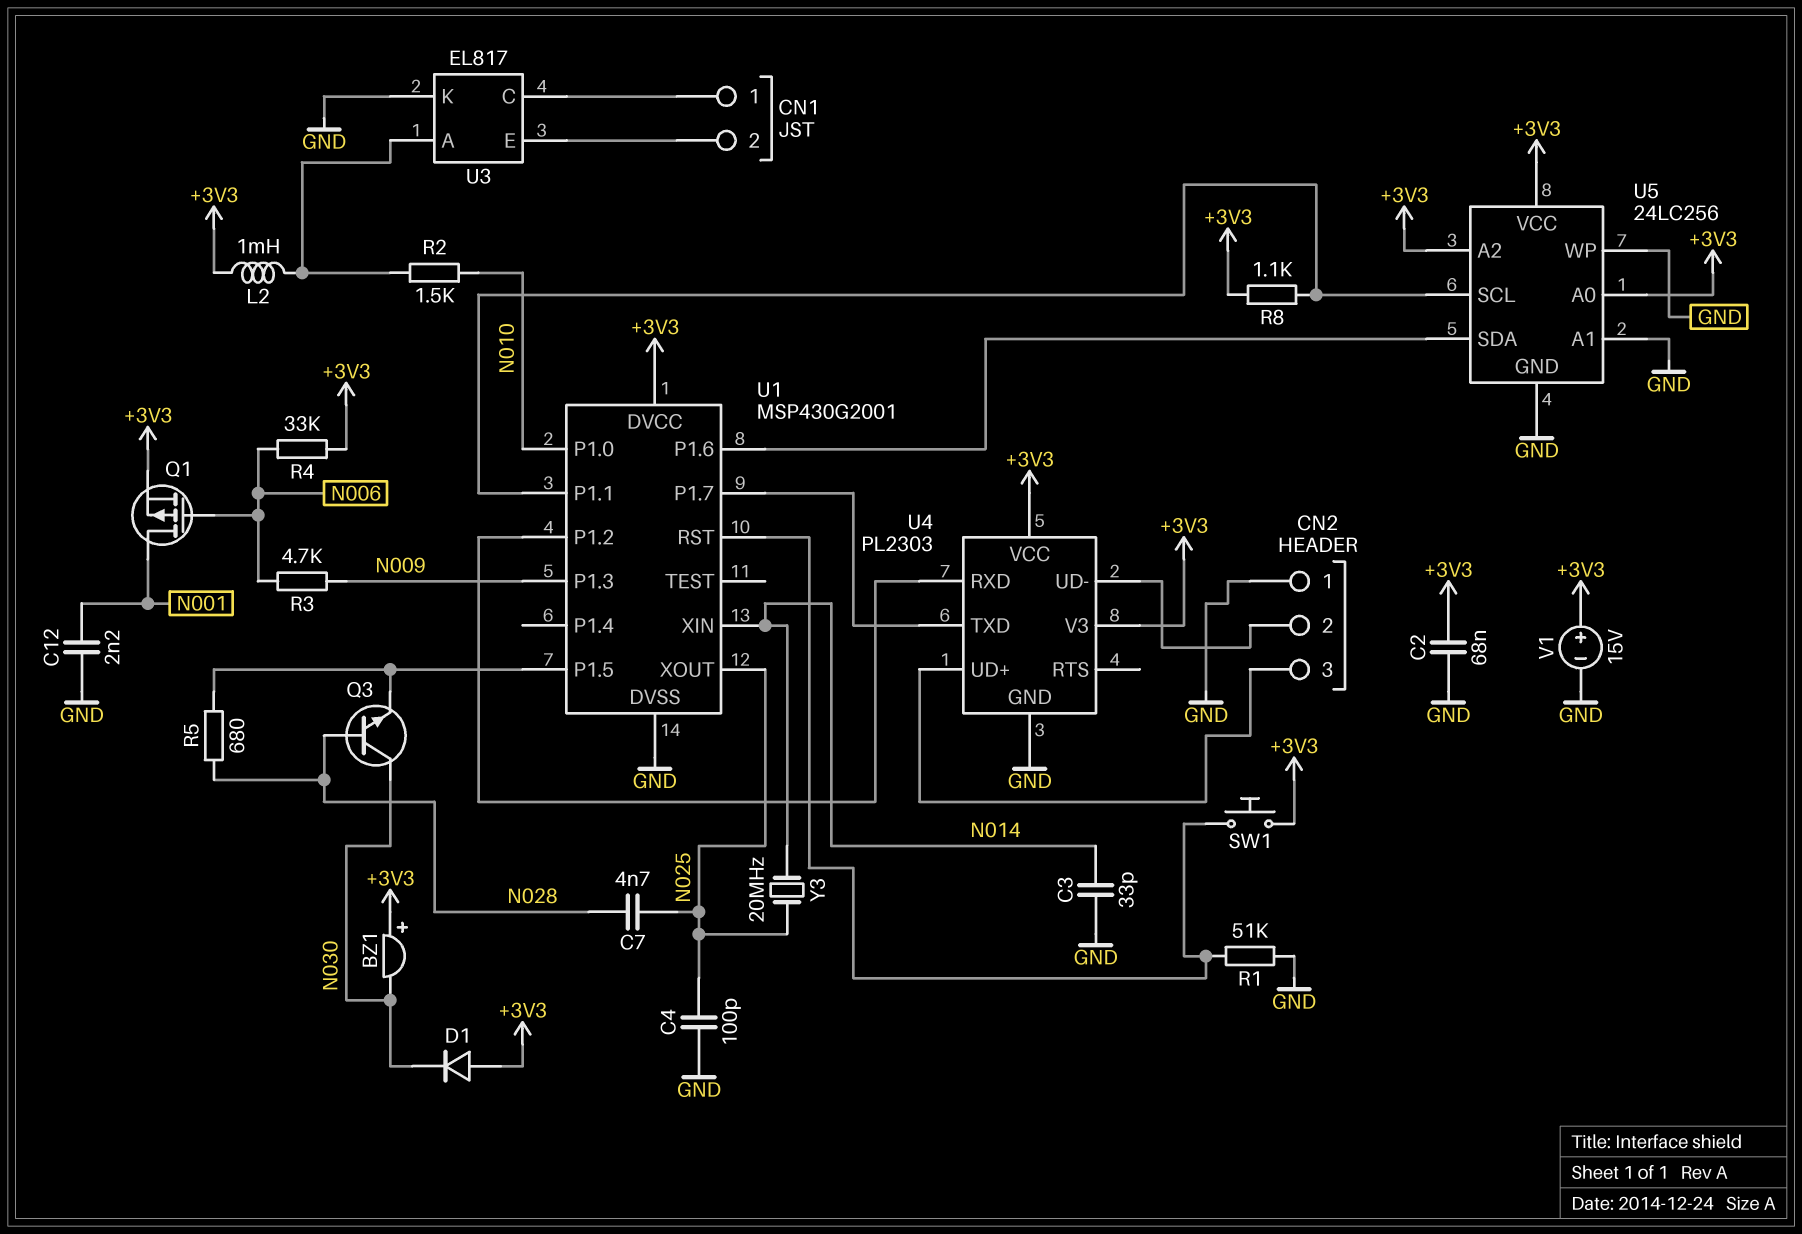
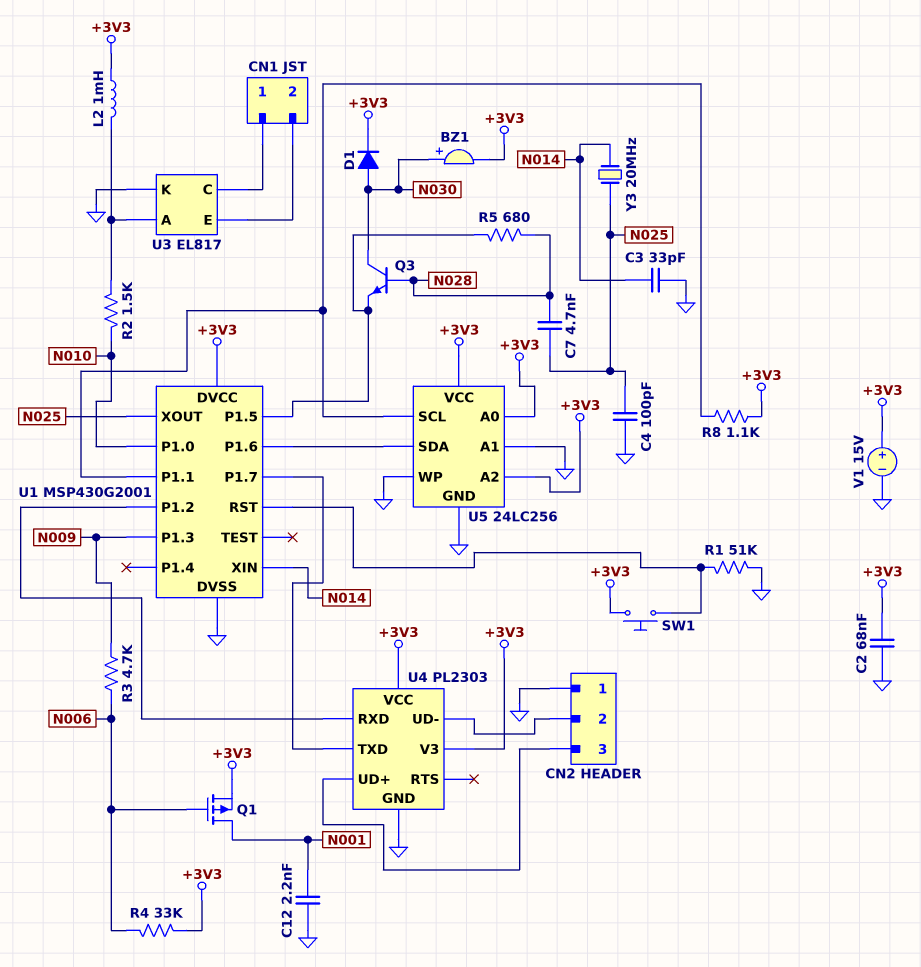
BZ1: buzzer (plus +3V3, minus N030) -> buzzer (plus N030, minus +3V3)
D1: diode (A +3V3, K N030) -> diode (A N030, K +3V3)

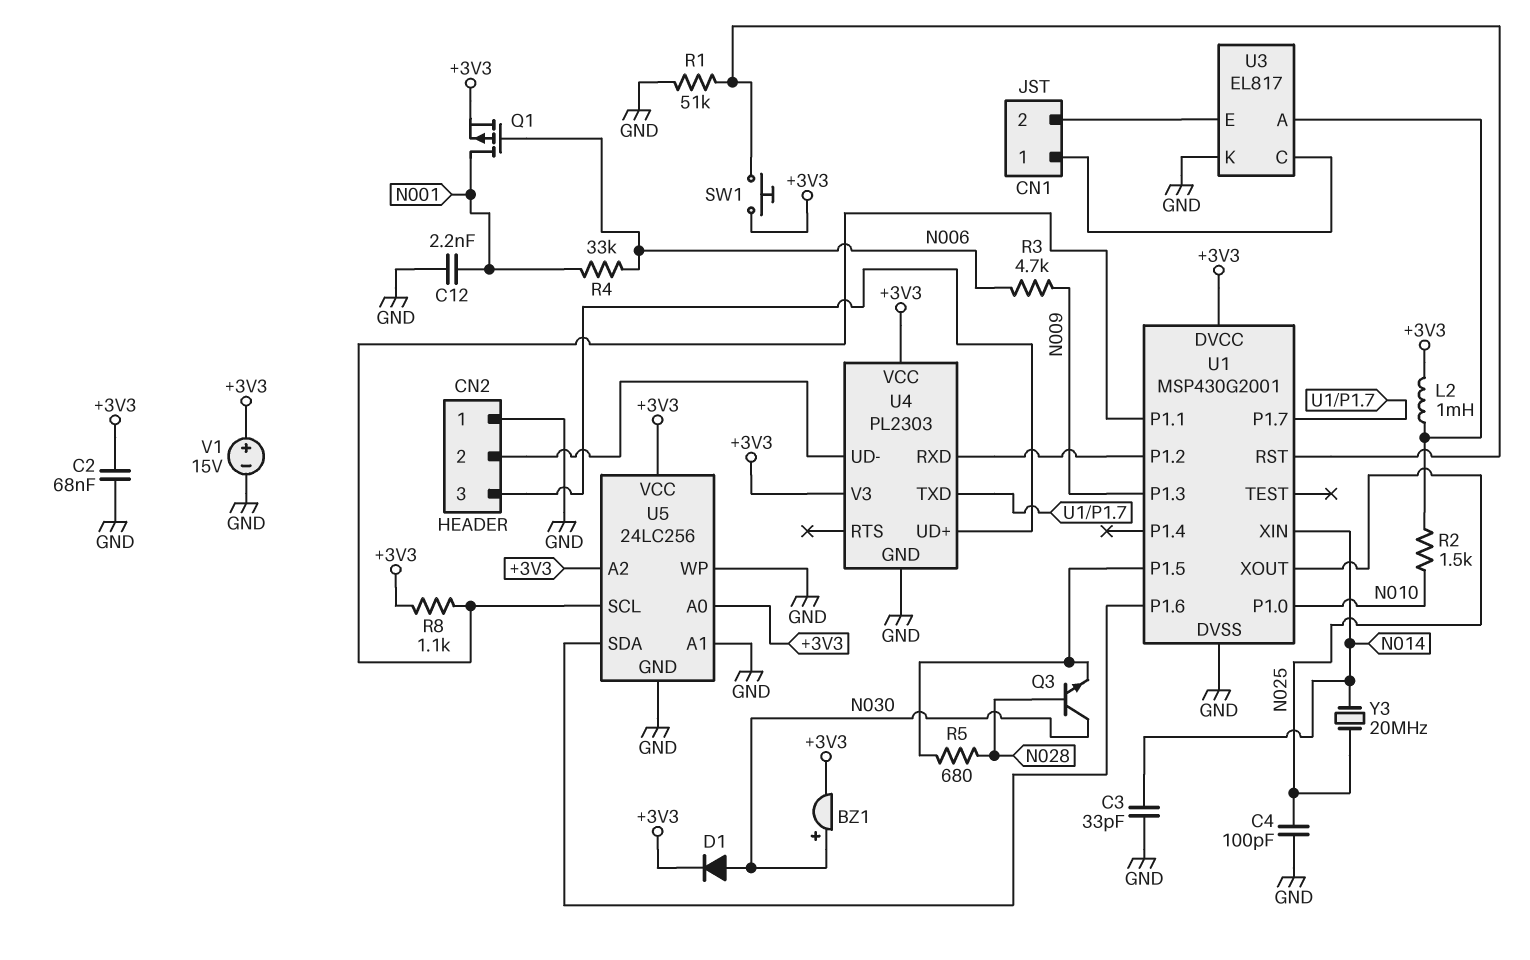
C7: 4.7nF (N025, N028) -> none
R4: 33k (+3V3, N006) -> 33k (N001, N006)

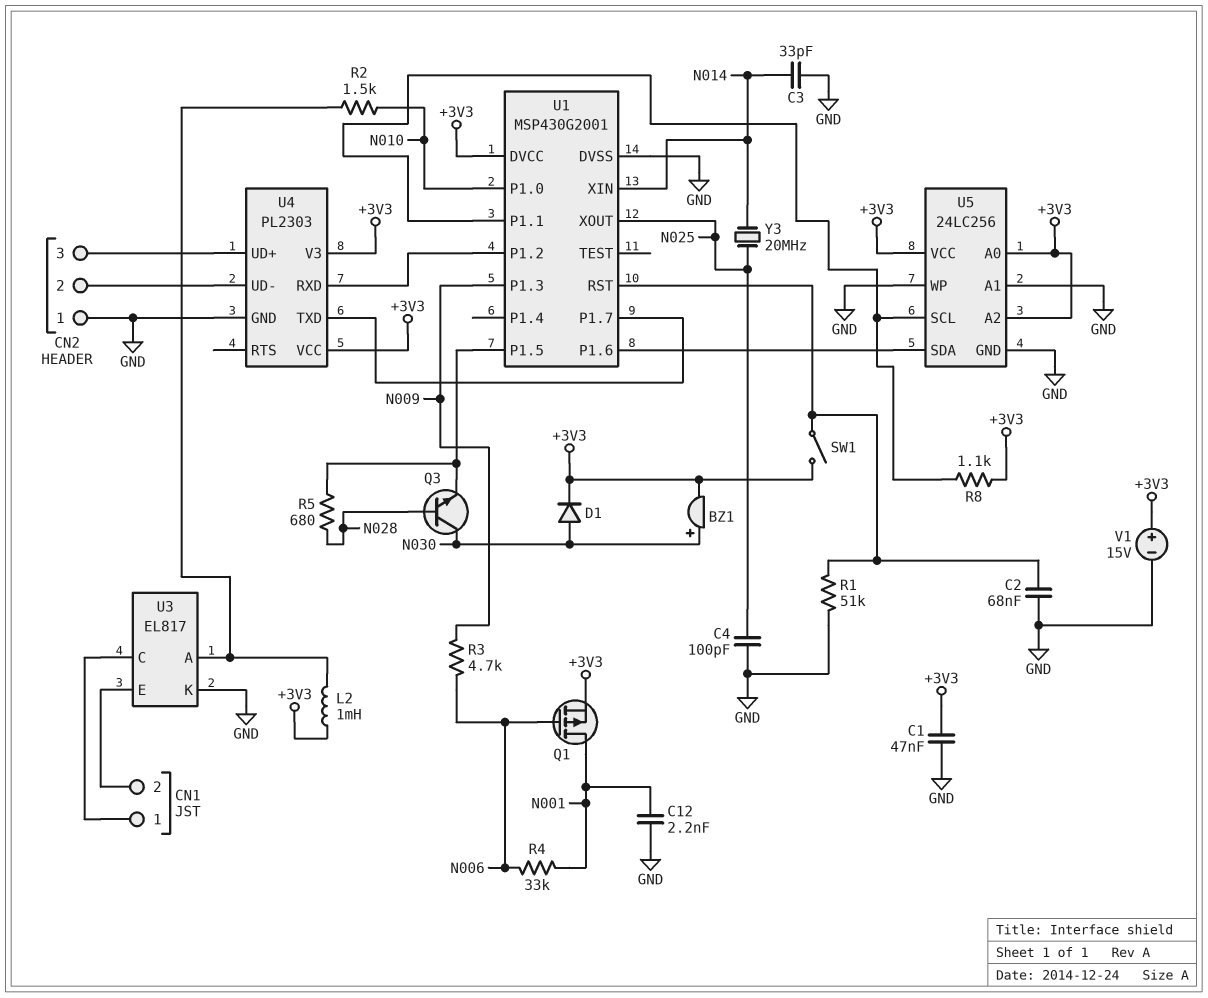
C1: none -> 47nF (+3V3, GND)
C2: 68nF (+3V3, GND) -> 68nF (GND, U1/RST)
SW1: button (+3V3, U1/RST) -> switch (+3V3, U1/RST)

